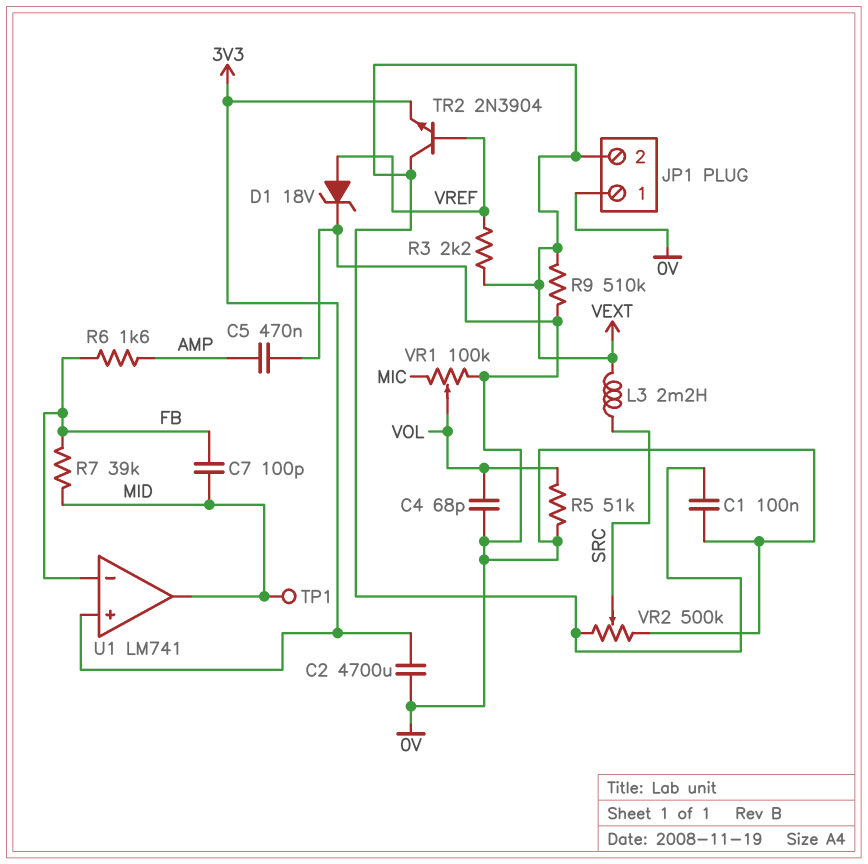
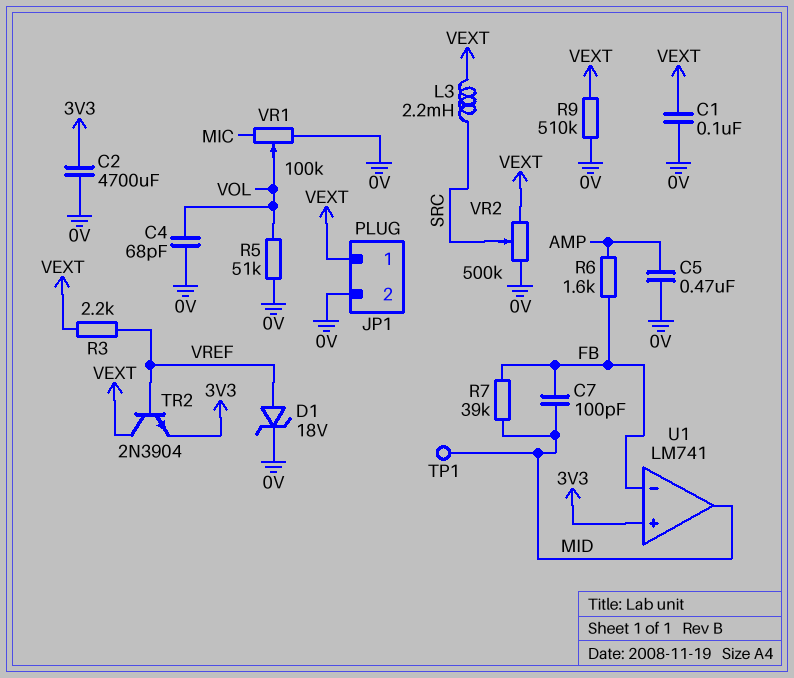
JP1 pin 1: 0V -> VEXT
JP1 pin 2: VEXT -> 0V

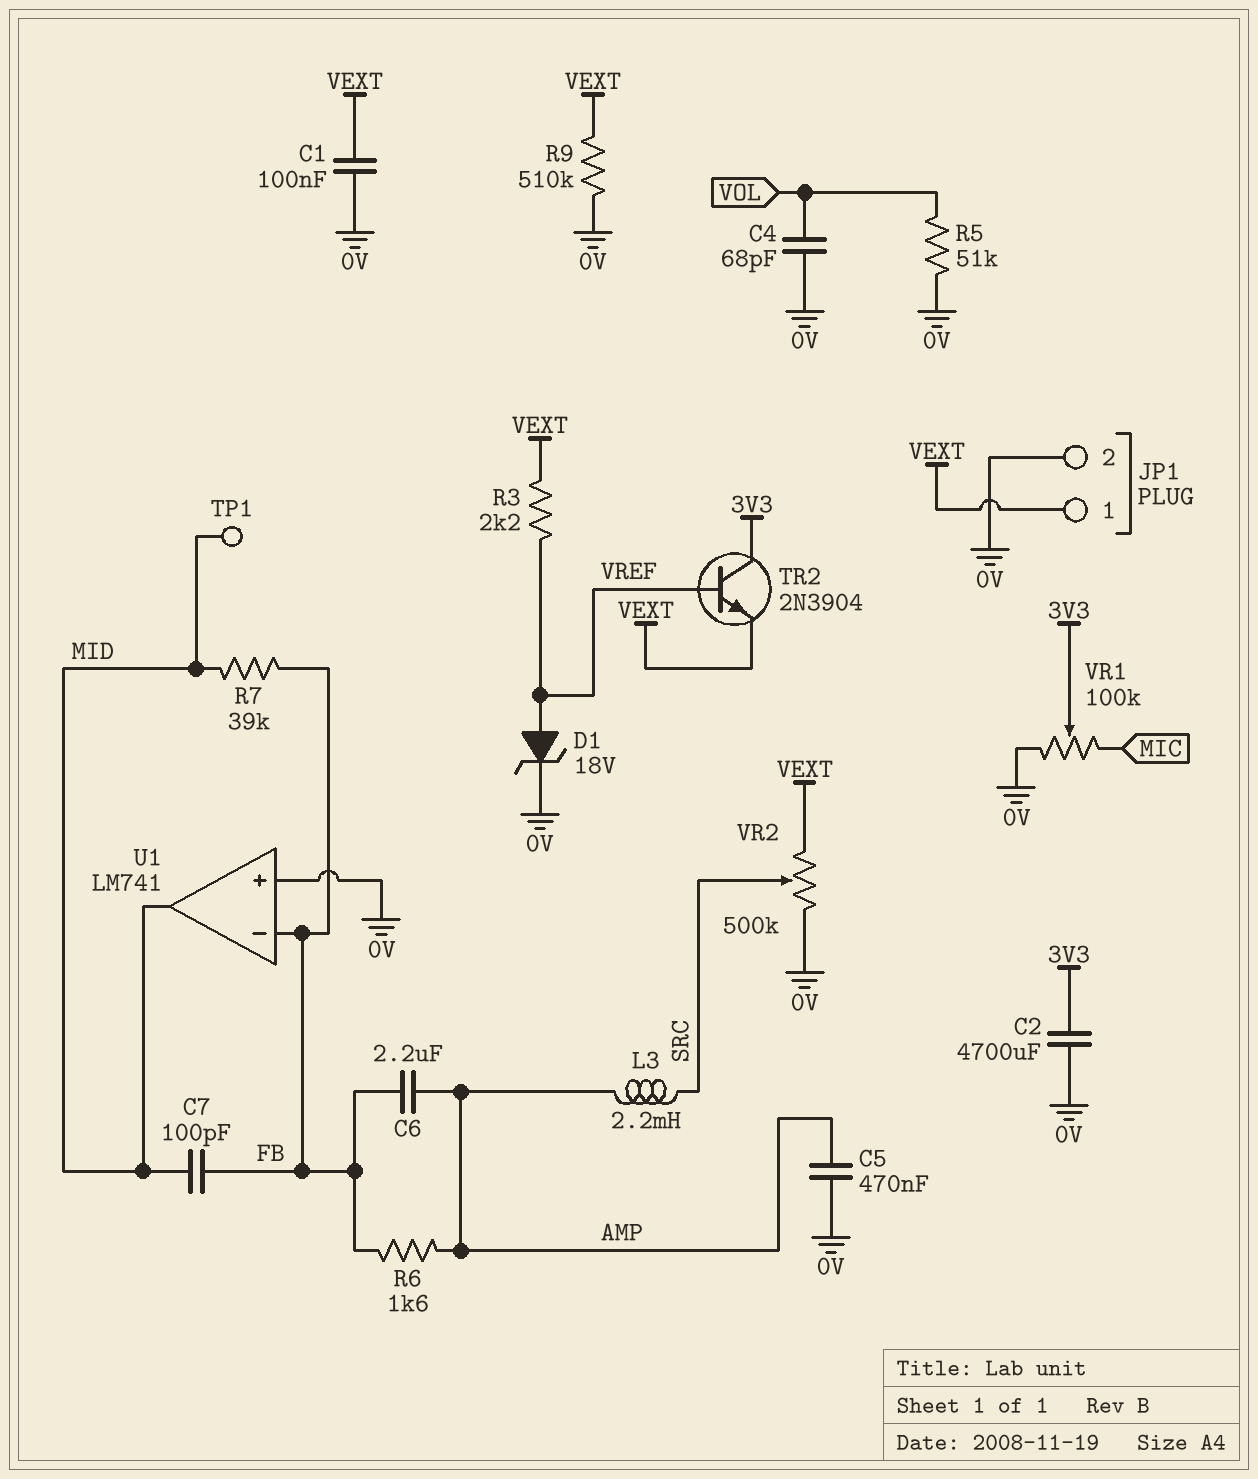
C6: none -> 2.2uF (AMP, FB)
L3: 2.2mH (SRC, VEXT) -> 2.2mH (AMP, SRC)
TR2: NPN 2N3904 (B VREF, C VEXT, E 3V3) -> NPN 2N3904 (B VREF, C 3V3, E VEXT)
U1 pin in+: 3V3 -> 0V
VR1: 100k (0V, MIC, wiper VOL) -> 100k (0V, MIC, wiper 3V3)

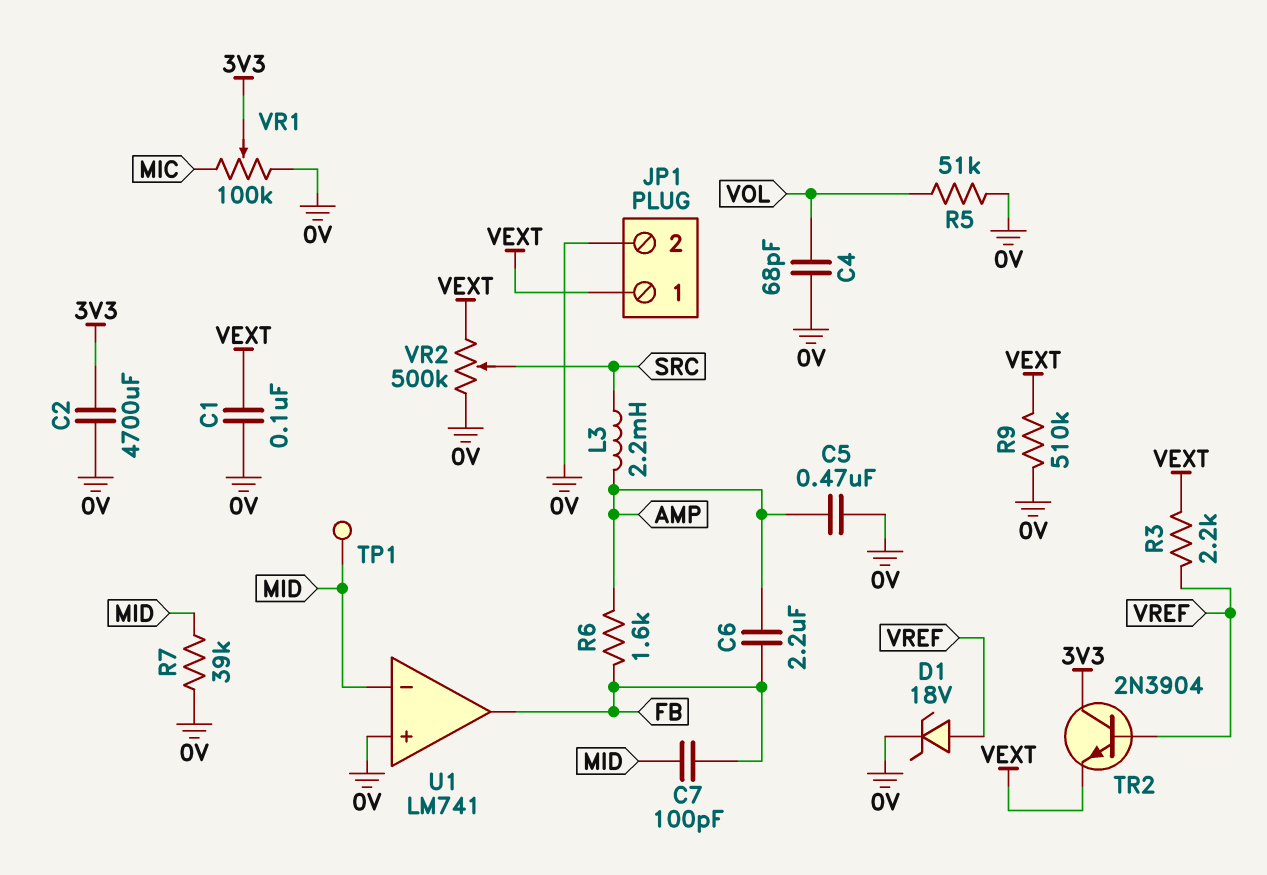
R7: 39k (FB, MID) -> 39k (0V, MID)
U1 pin in-: FB -> MID
U1 pin out: MID -> FB

